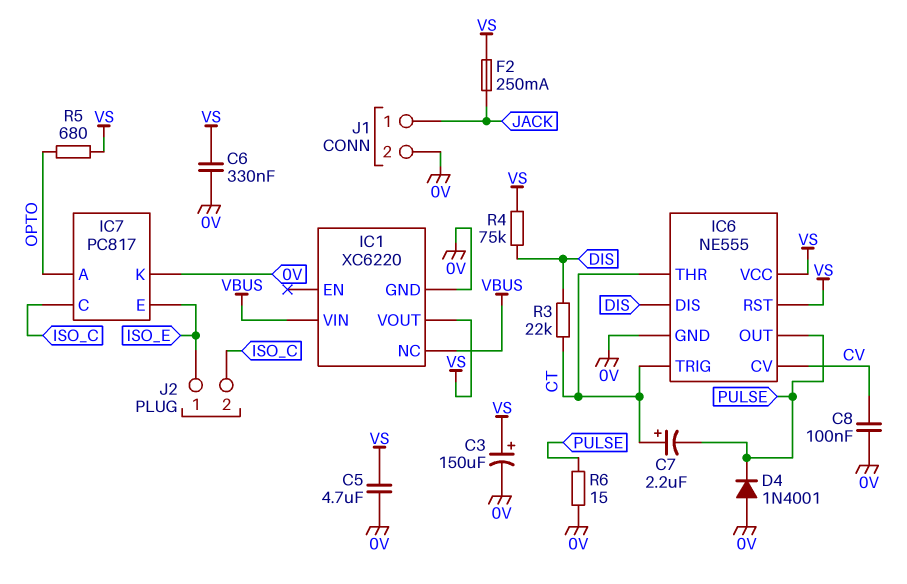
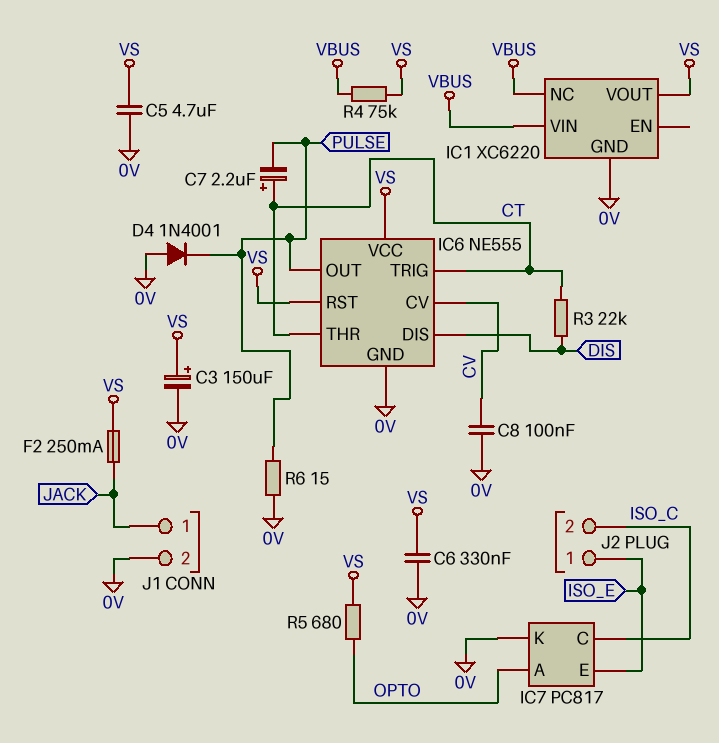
R4: 75k (DIS, VS) -> 75k (VBUS, VS)

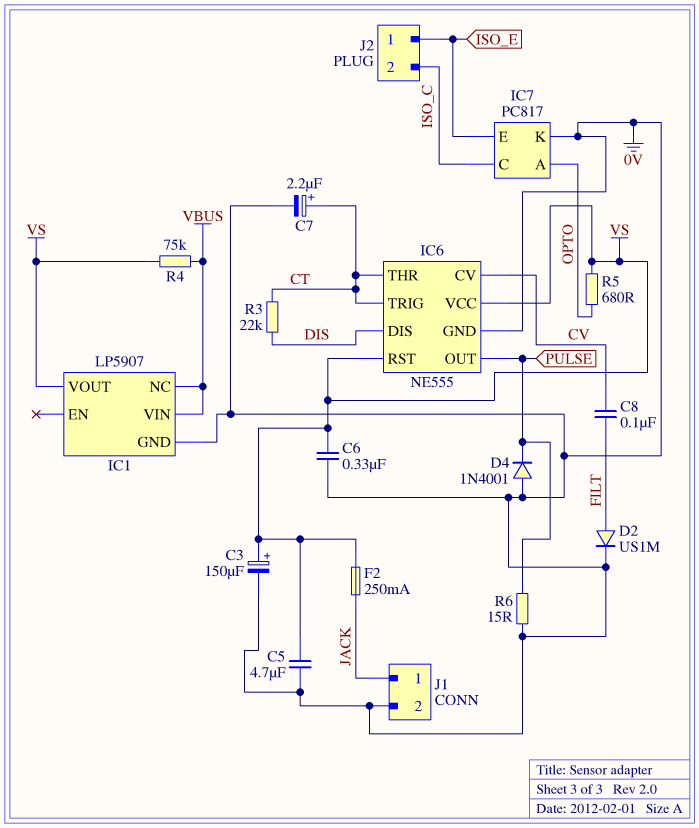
C7: 2.2uF (plus CT, minus PULSE) -> 2.2uF (plus CT, minus 0V)
C8: 100nF (0V, CV) -> 100nF (CV, FILT)
D2: none -> diode US1M (A FILT, K 0V)
IC1: XC6220 -> LP5907

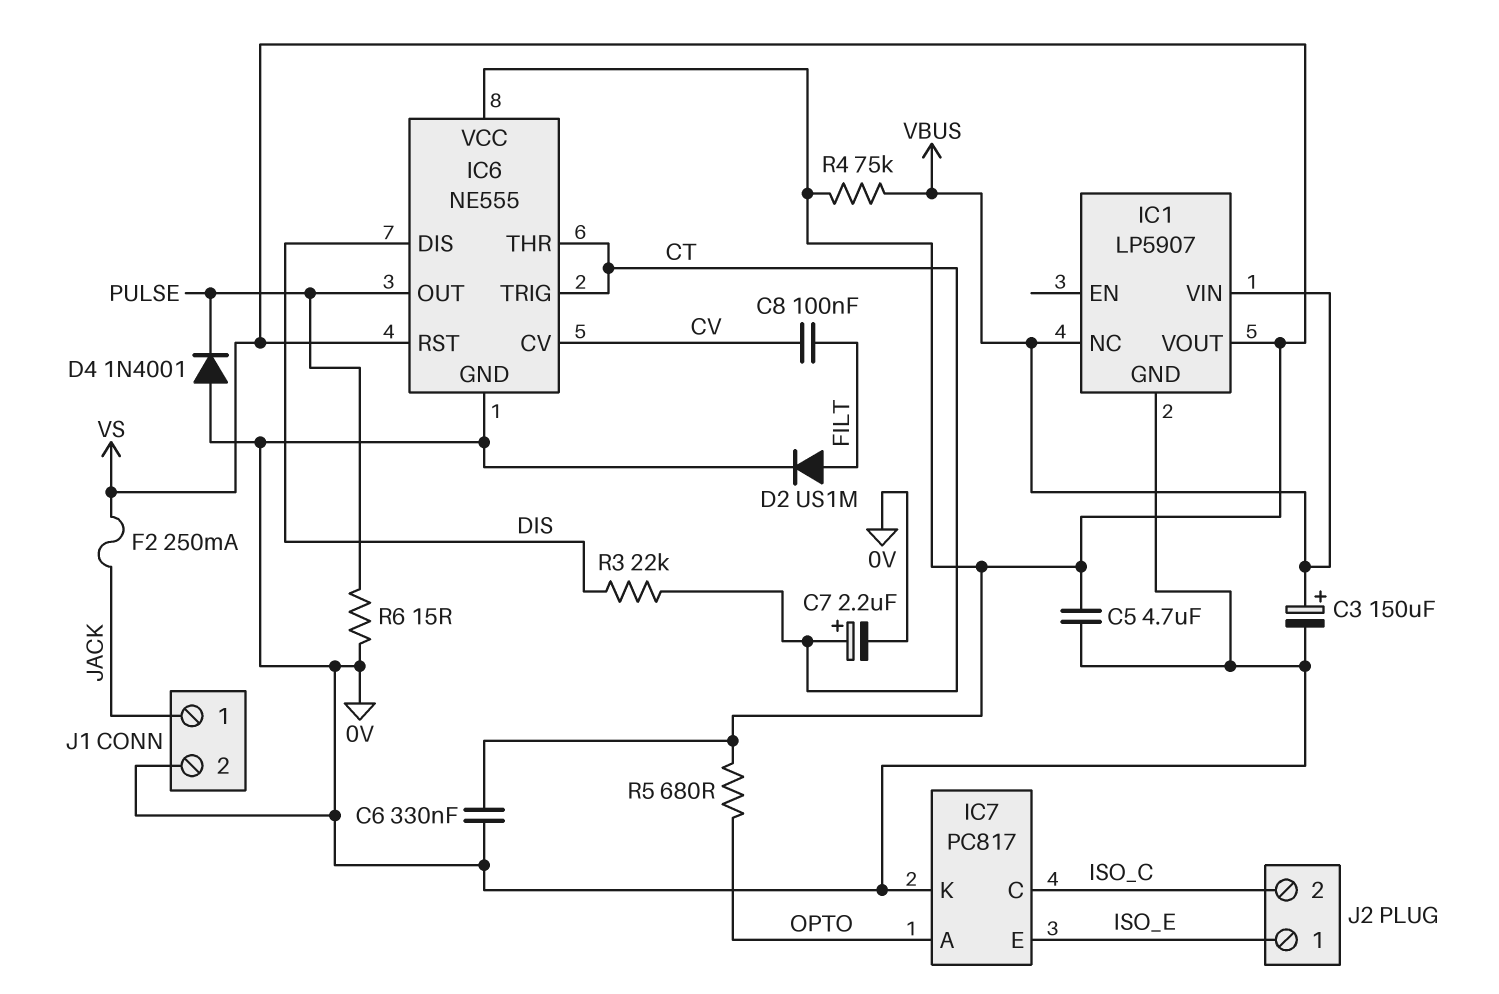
C3: 150uF (plus VS, minus 0V) -> 150uF (plus VBUS, minus 0V)

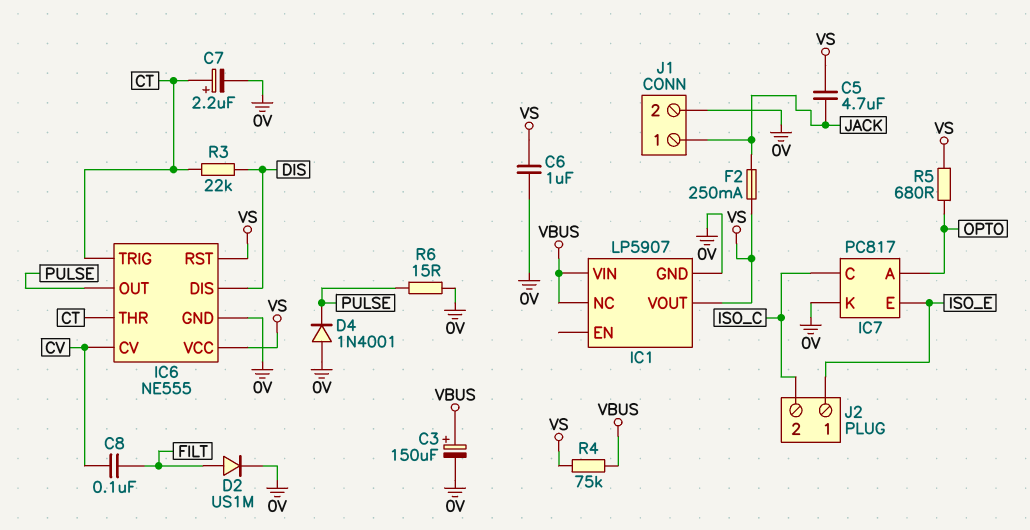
C5: 4.7uF (0V, VS) -> 4.7uF (JACK, VS)
C6: 330nF (0V, VS) -> 1uF (0V, VS)

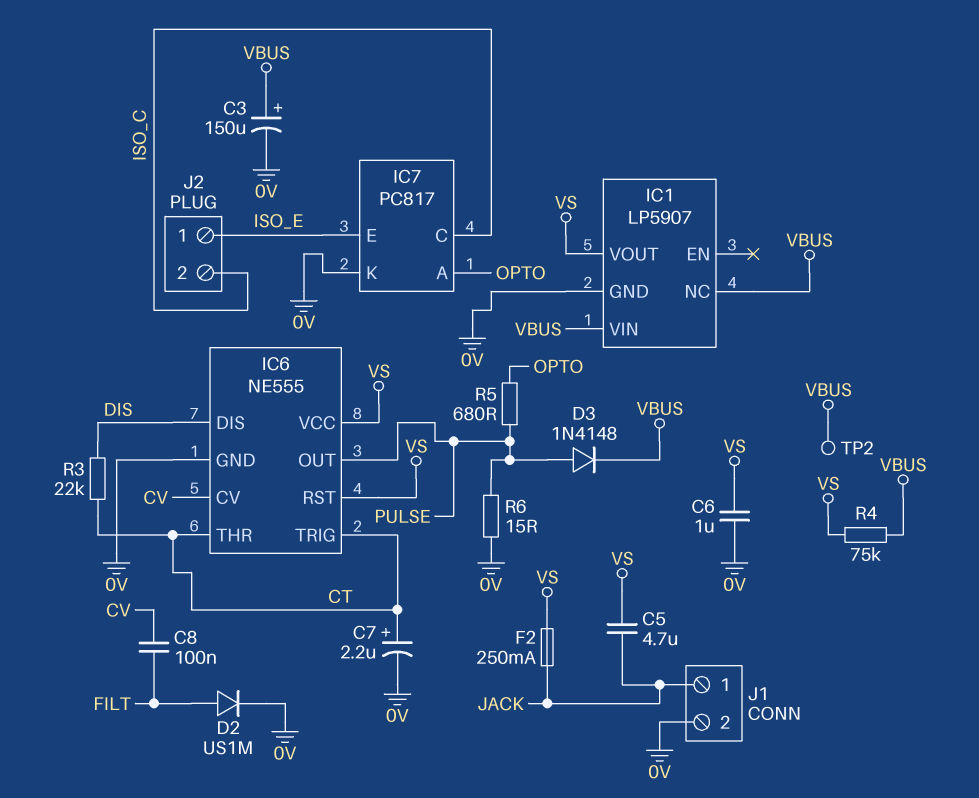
D3: none -> diode 1N4148 (A PULSE, K VBUS)
D4: diode 1N4001 (A 0V, K PULSE) -> none
R5: 680 (OPTO, VS) -> 680 (OPTO, PULSE)
TP2: none -> test point (VBUS)

